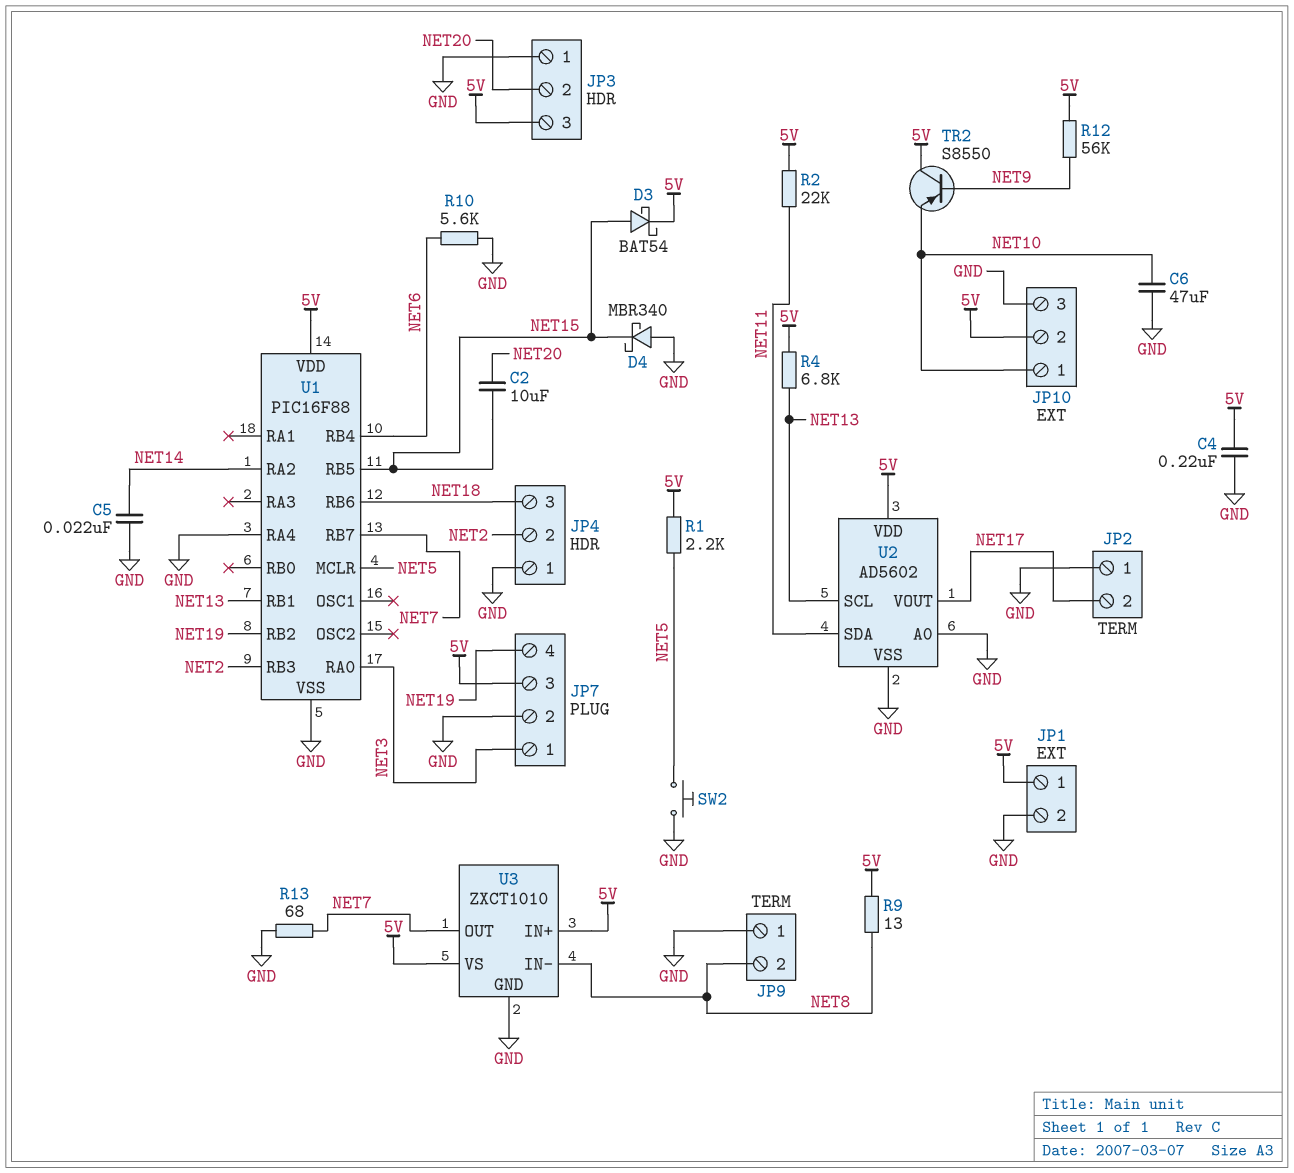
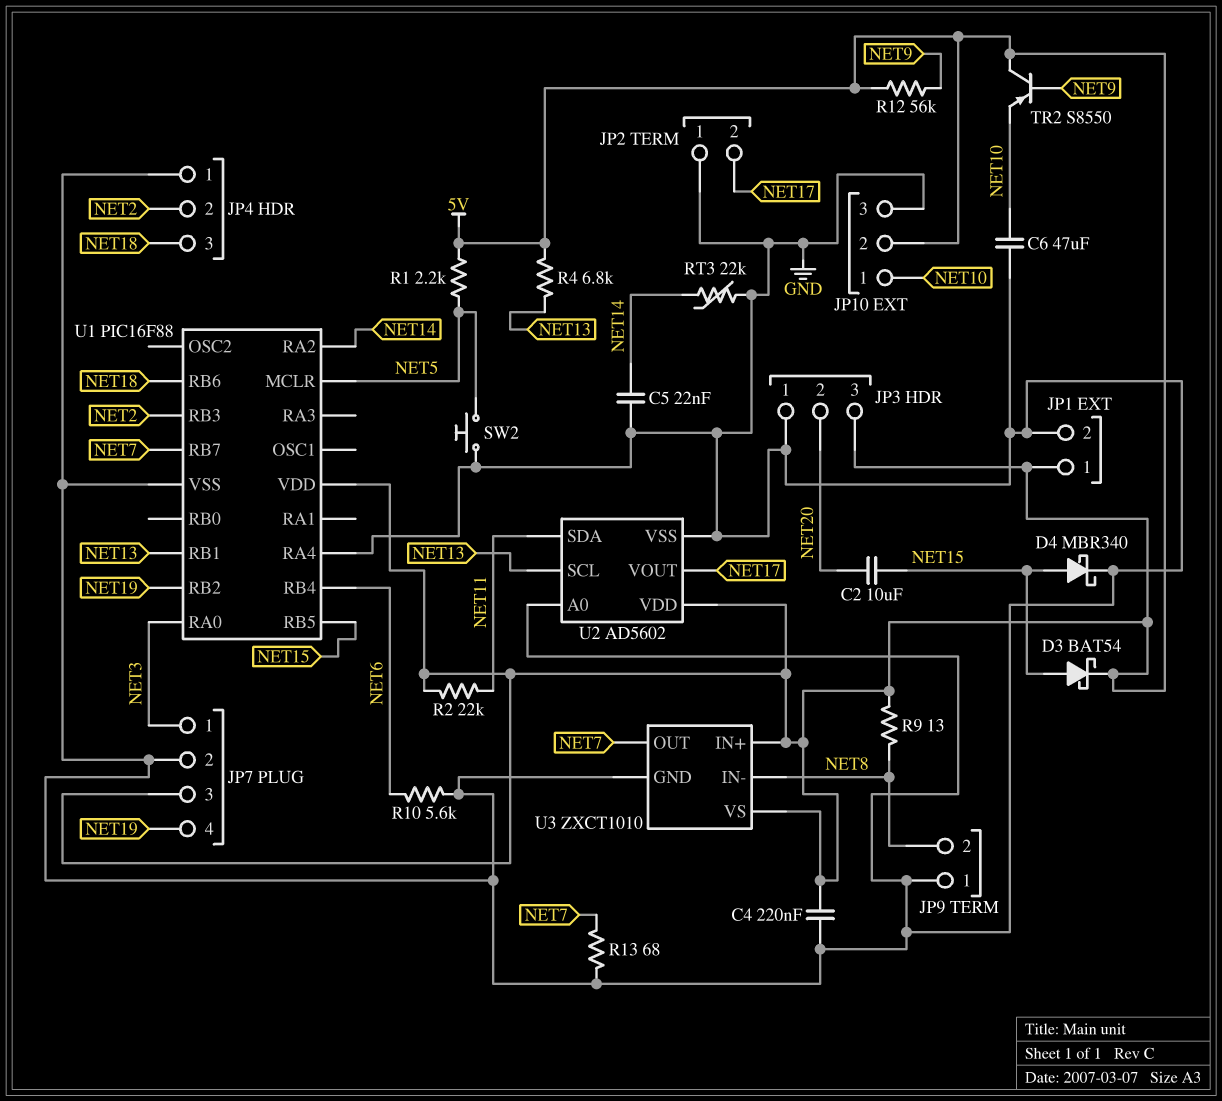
D4: schottky MBR340 (A GND, K NET15) -> schottky MBR340 (A NET15, K GND)
RT3: none -> 22k (GND, NET14)

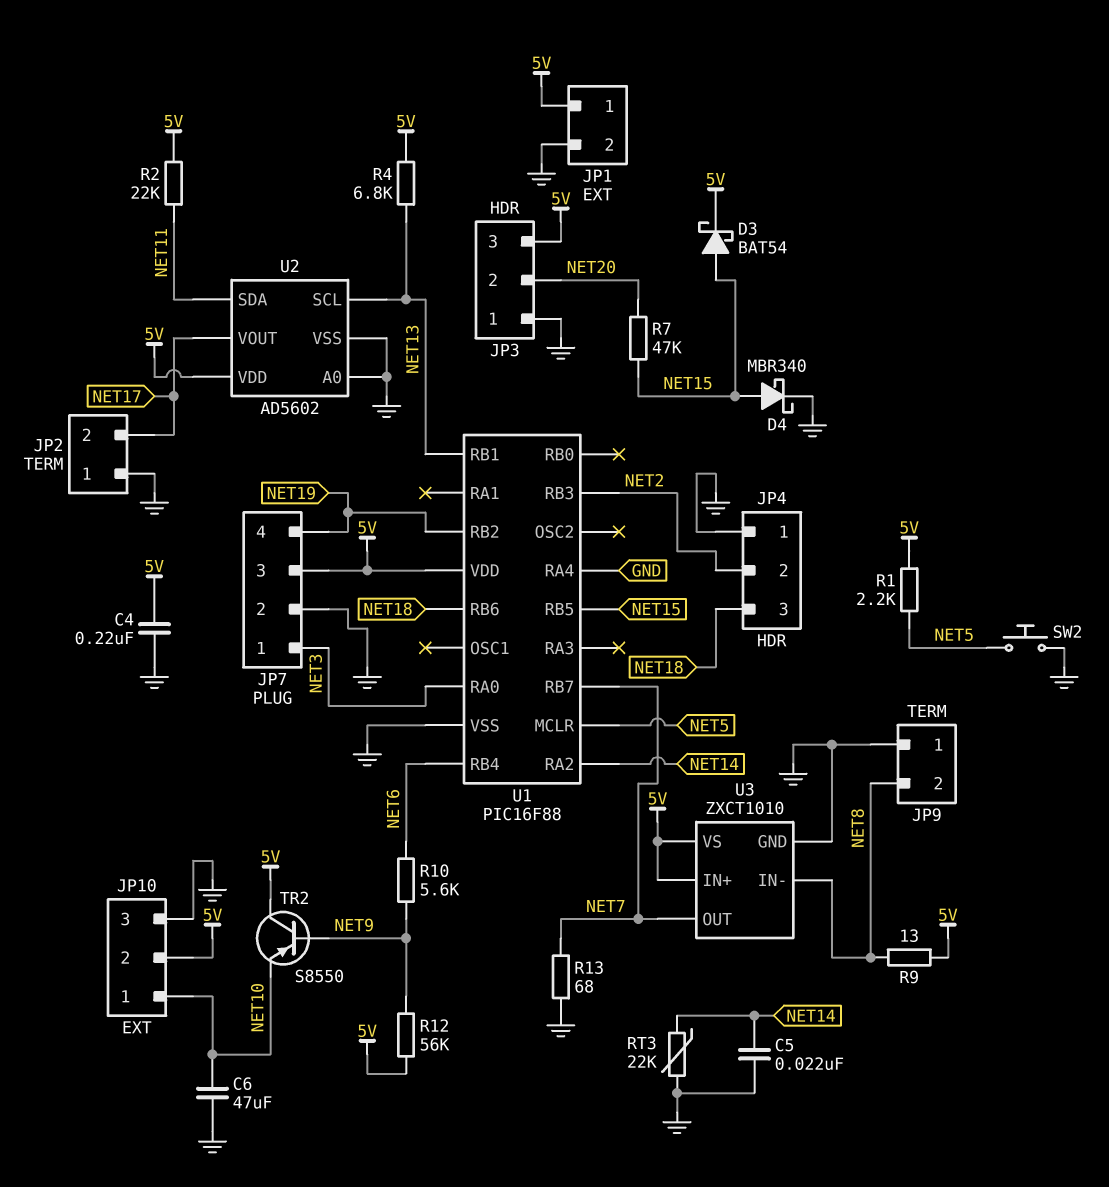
C2: 10uF (NET15, NET20) -> none
R7: none -> 47k (NET15, NET20)
R10: 5.6k (GND, NET6) -> 5.6k (NET6, NET9)

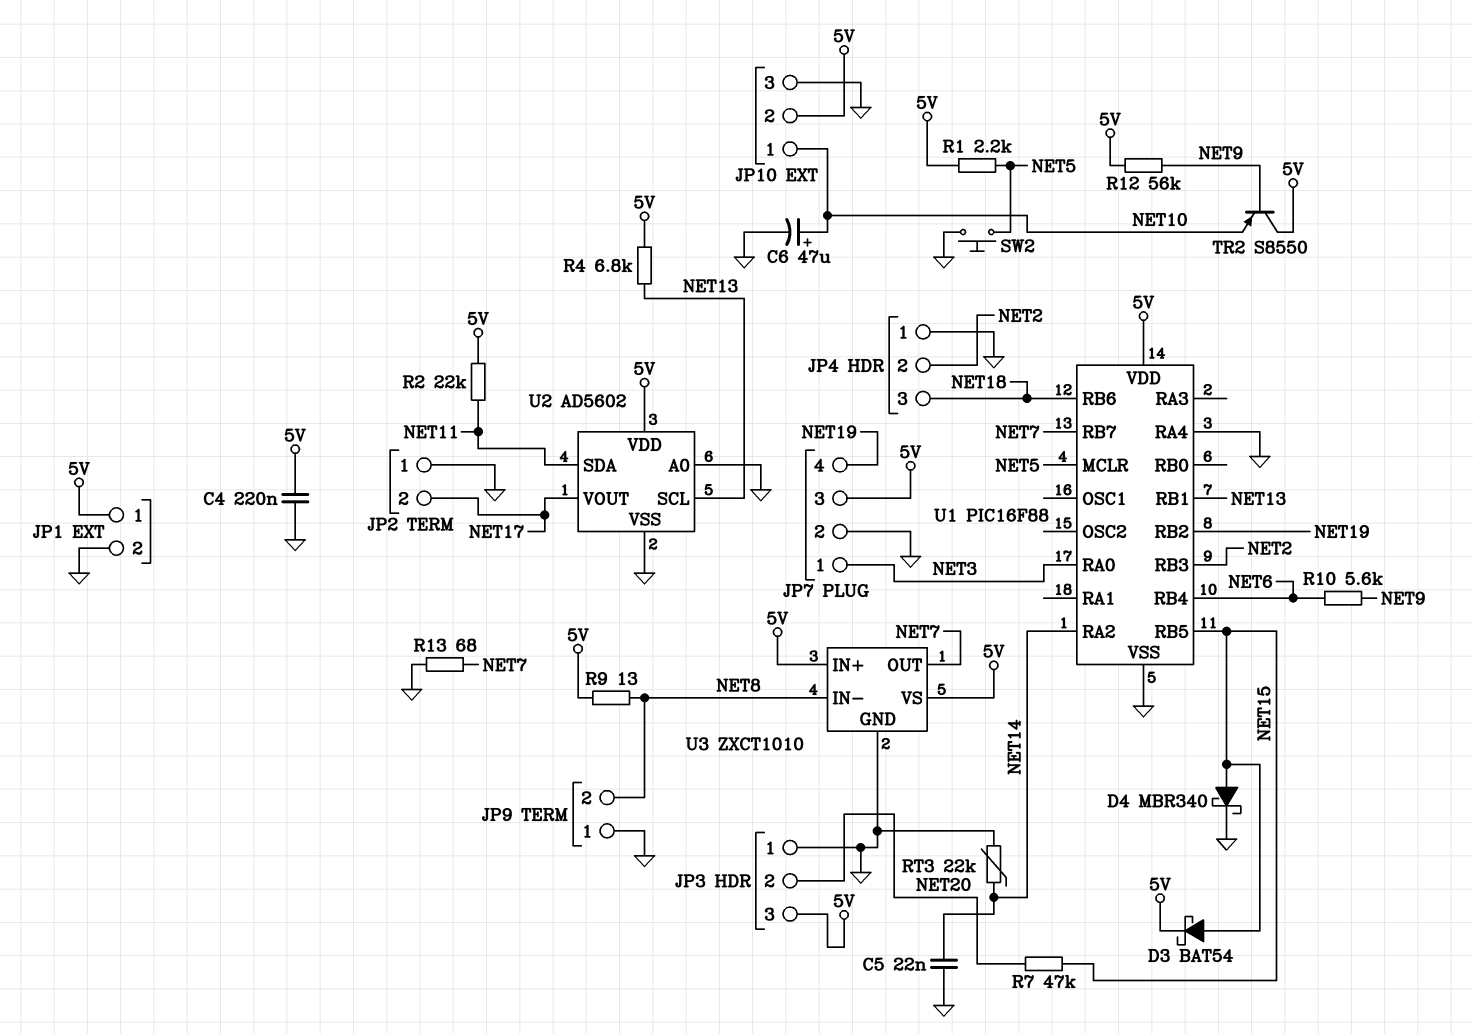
C6: 47uF (GND, NET10) -> 47uF (plus NET10, minus GND)

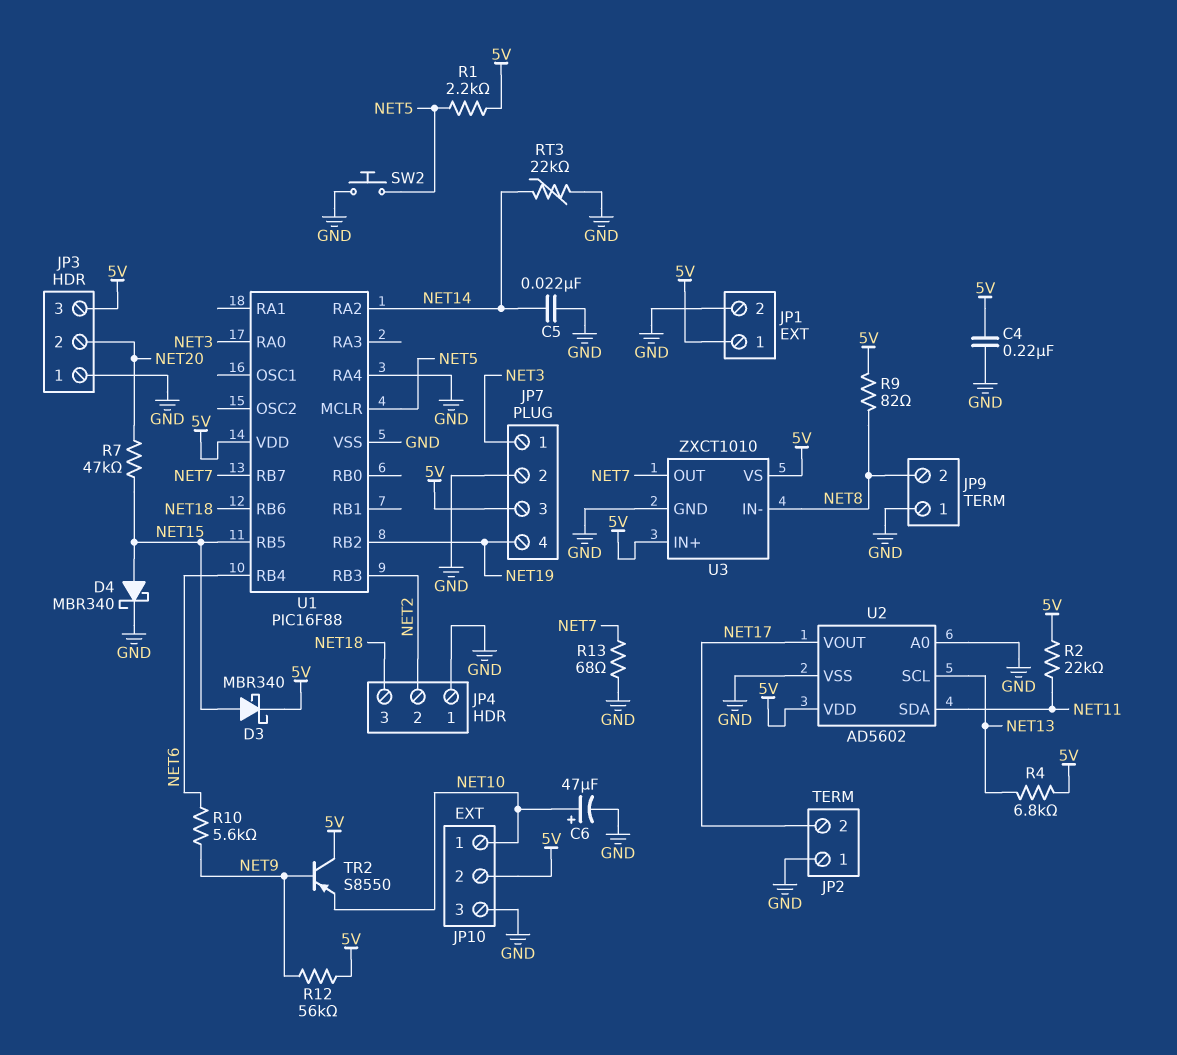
D3: schottky BAT54 (A NET15, K 5V) -> schottky MBR340 (A NET15, K 5V)
R9: 13 (5V, NET8) -> 82 (5V, NET8)
U1 pin RB1: NET13 -> none

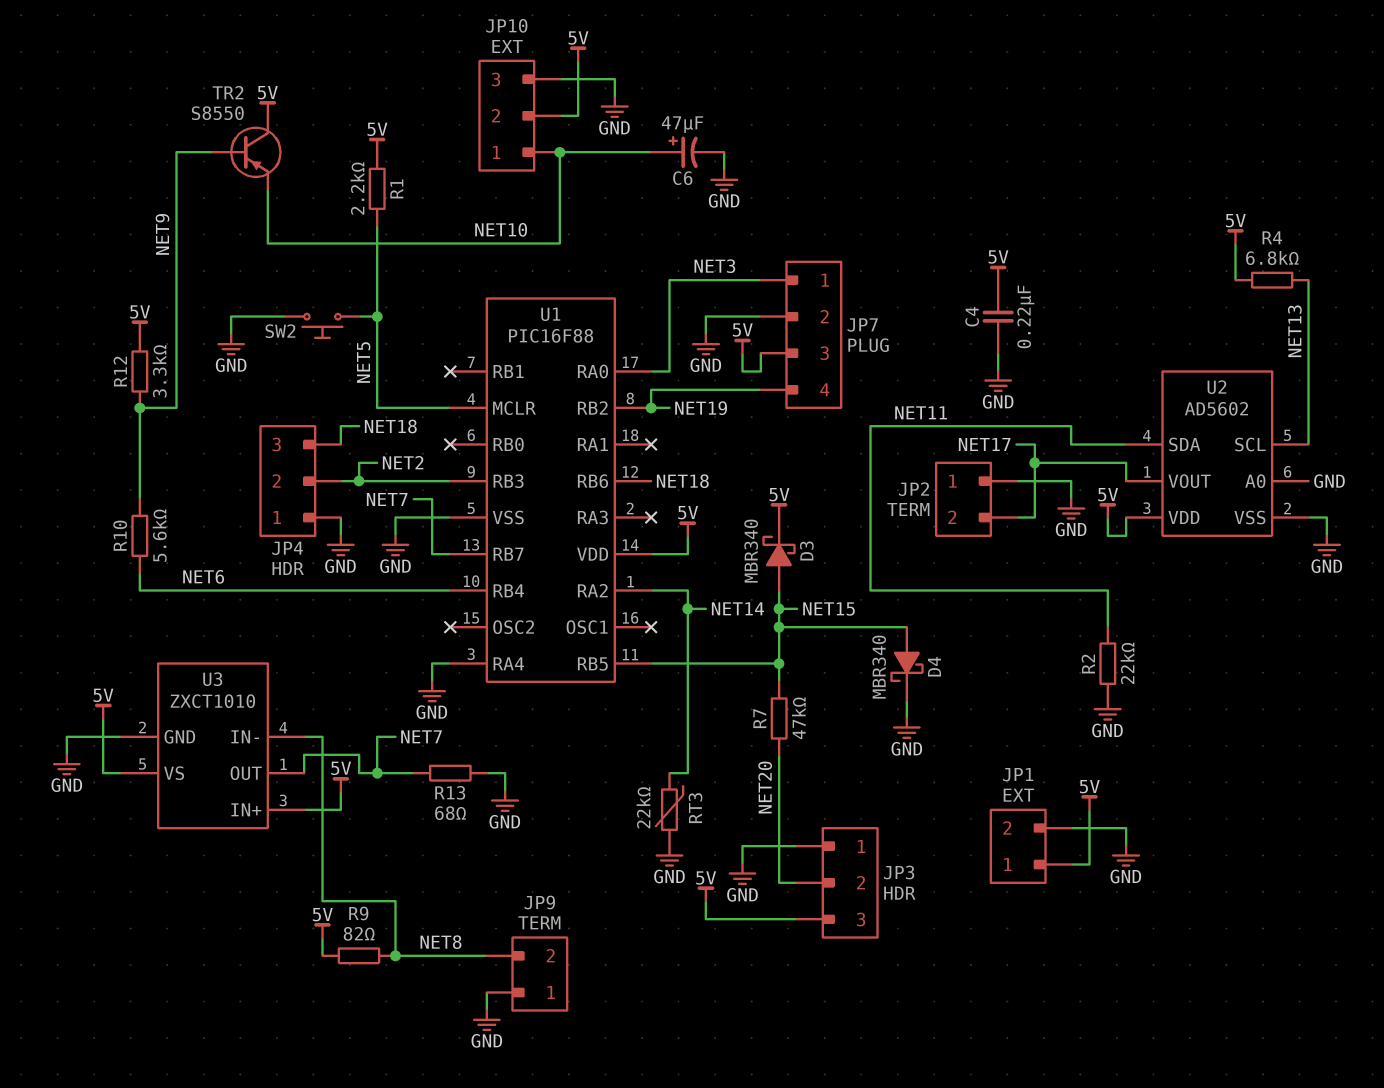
C5: 22nF (GND, NET14) -> none
R2: 22k (5V, NET11) -> 22k (GND, NET11)
R12: 56k (5V, NET9) -> 3.3k (5V, NET9)

